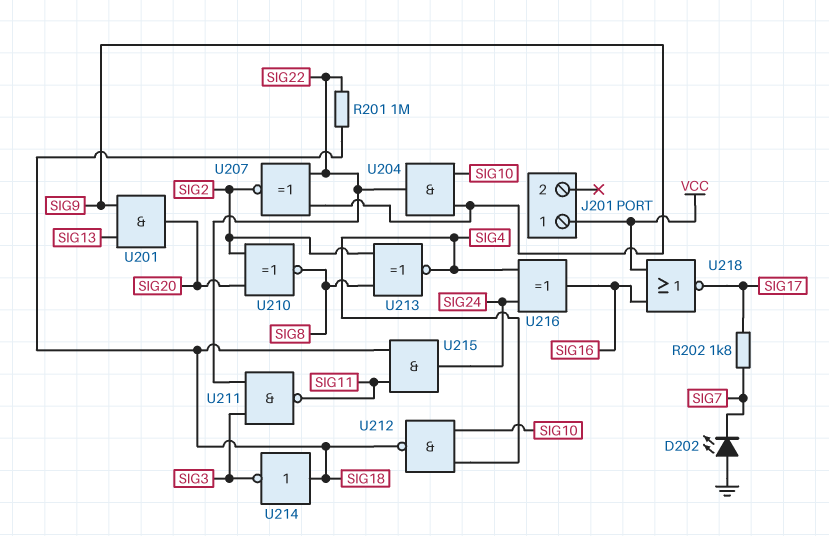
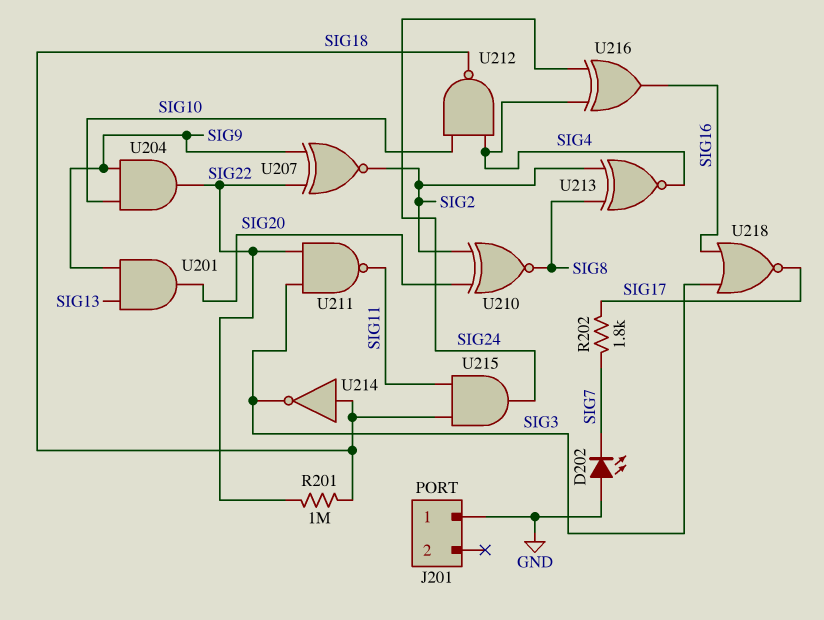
J201 pin 1: VCC -> GND
U218: NOR (in SIG16, in VCC, out SIG17) -> NOR (in SIG3, in SIG16, out SIG17)

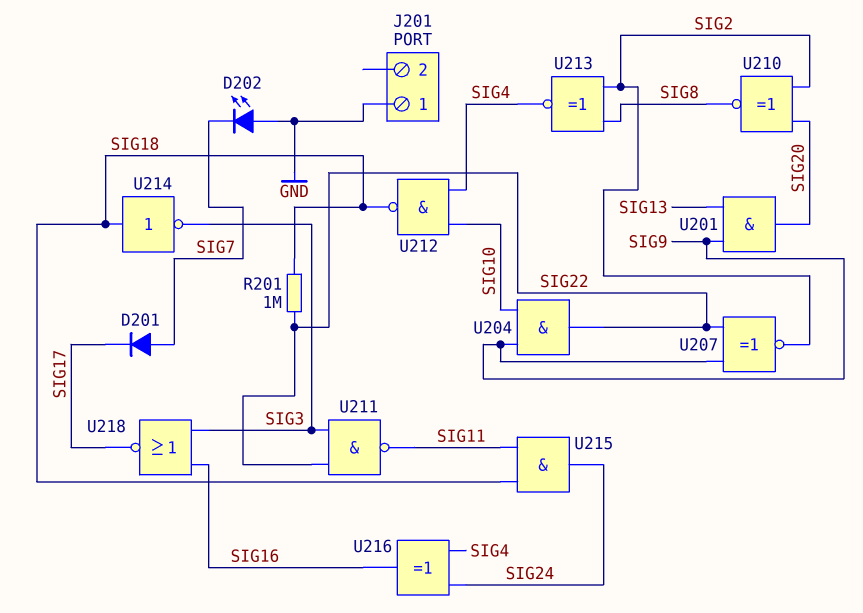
D201: none -> diode (A SIG7, K SIG17)
R202: 1.8k (SIG7, SIG17) -> none

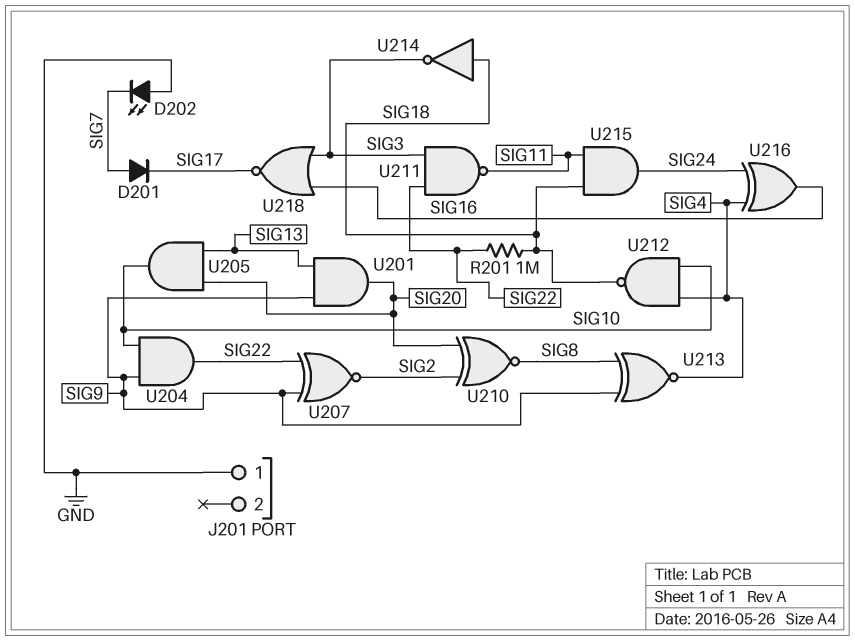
U205: none -> AND (in SIG13, in SIG20, out SIG10)
U213: XNOR (in SIG2, in SIG8, out SIG4) -> XNOR (in SIG8, in SIG9, out SIG4)

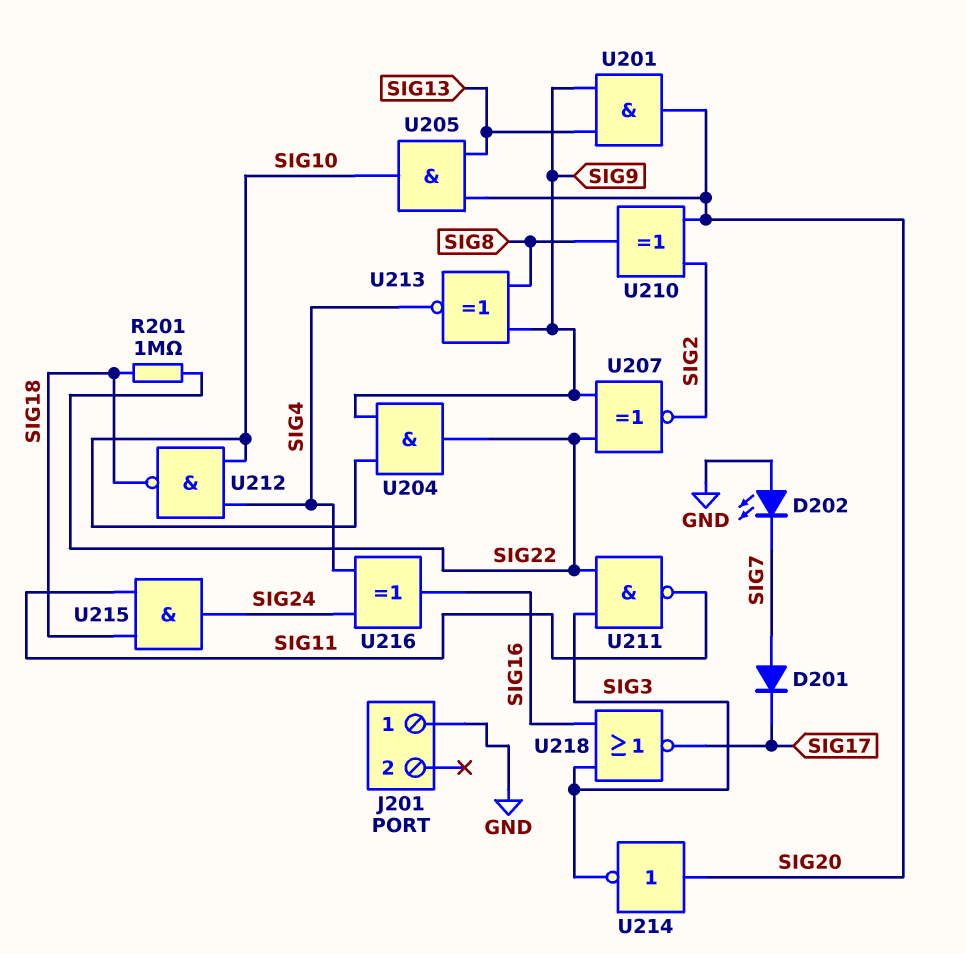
U210: XNOR (in SIG2, in SIG20, out SIG8) -> XOR (in SIG2, in SIG20, out SIG8)
U214: NOT (in SIG18, out SIG3) -> NOT (in SIG20, out SIG3)

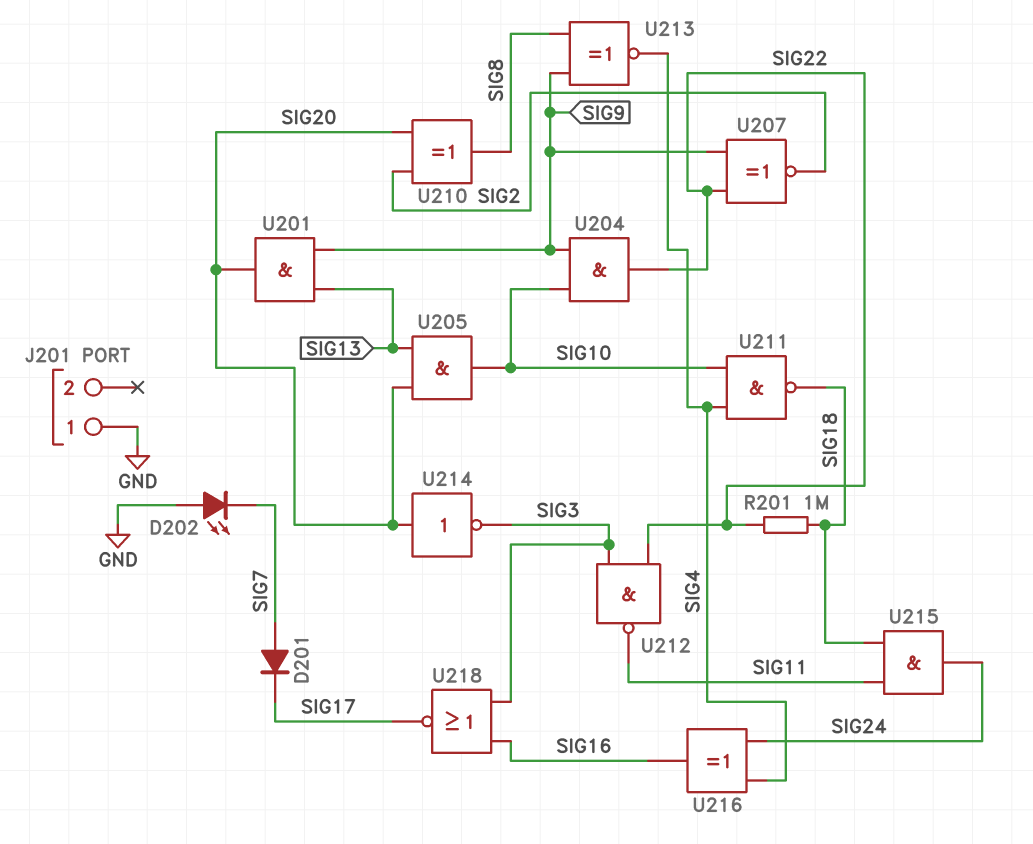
U211: NAND (in SIG3, in SIG22, out SIG11) -> NAND (in SIG4, in SIG10, out SIG18)
U212: NAND (in SIG4, in SIG10, out SIG18) -> NAND (in SIG3, in SIG22, out SIG11)

